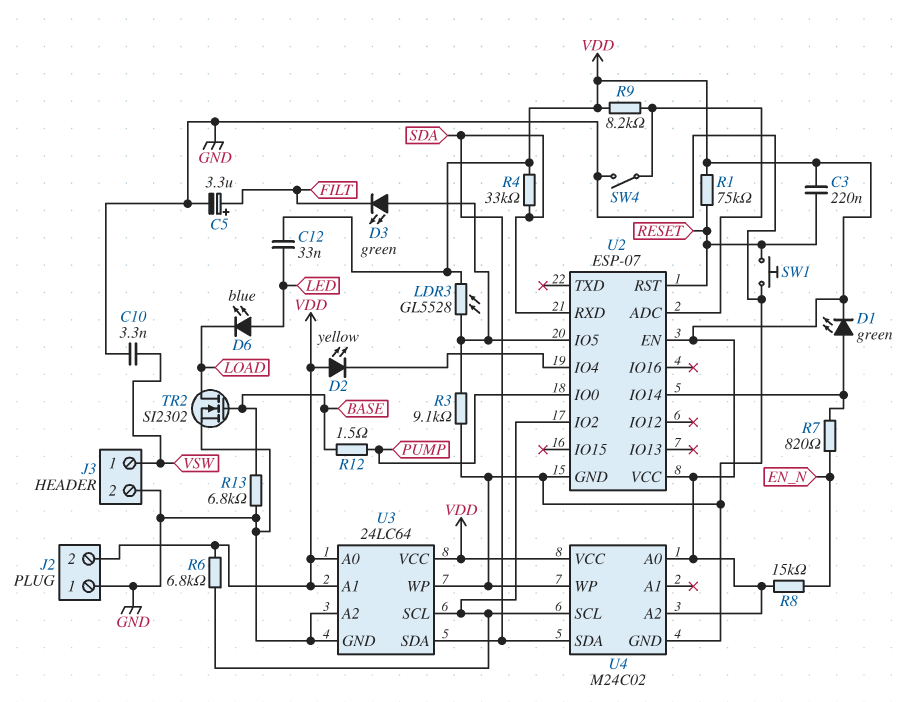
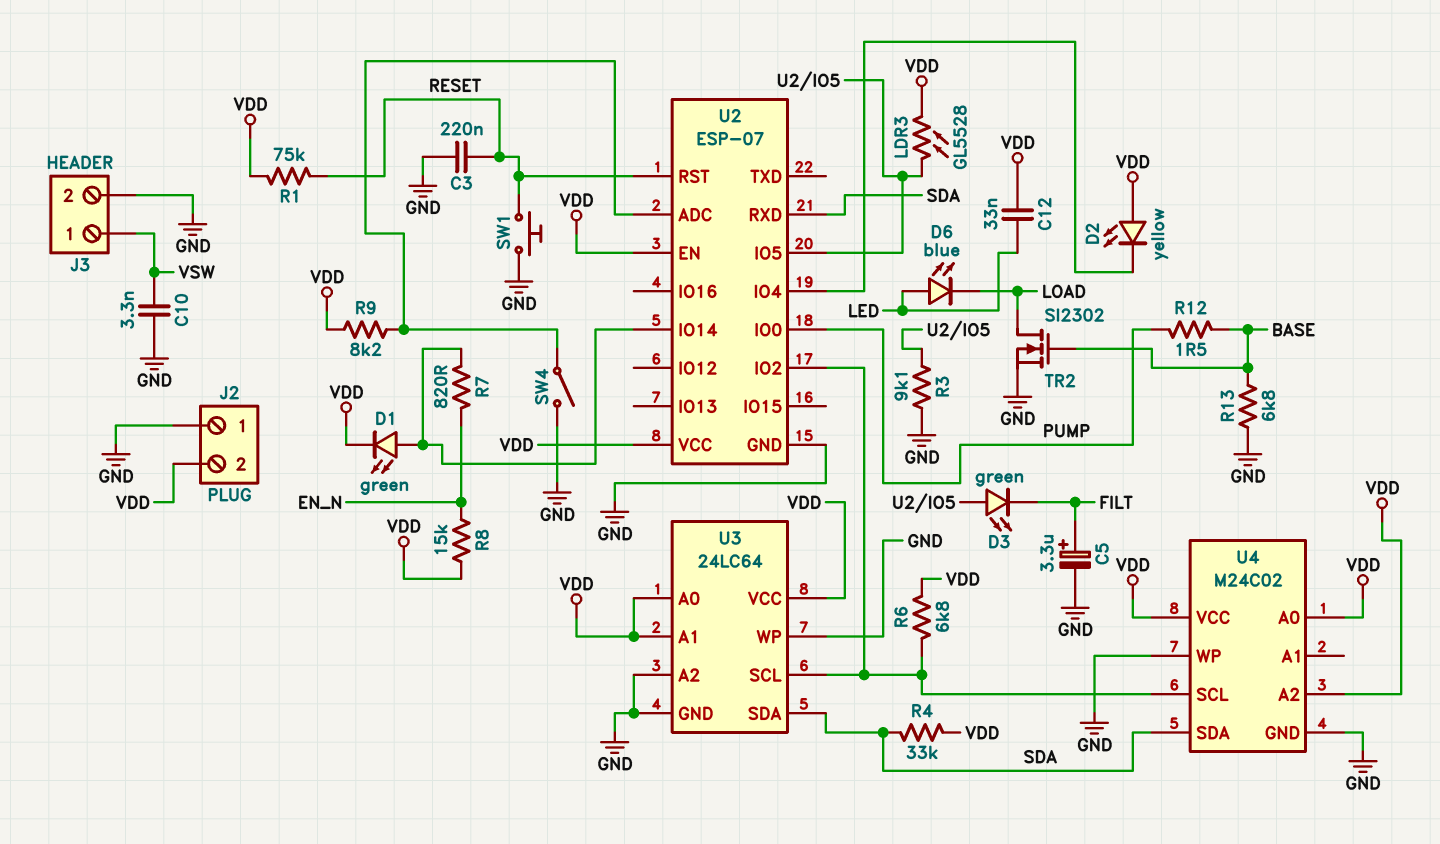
C3: 220nF (RESET, VDD) -> 220nF (GND, RESET)

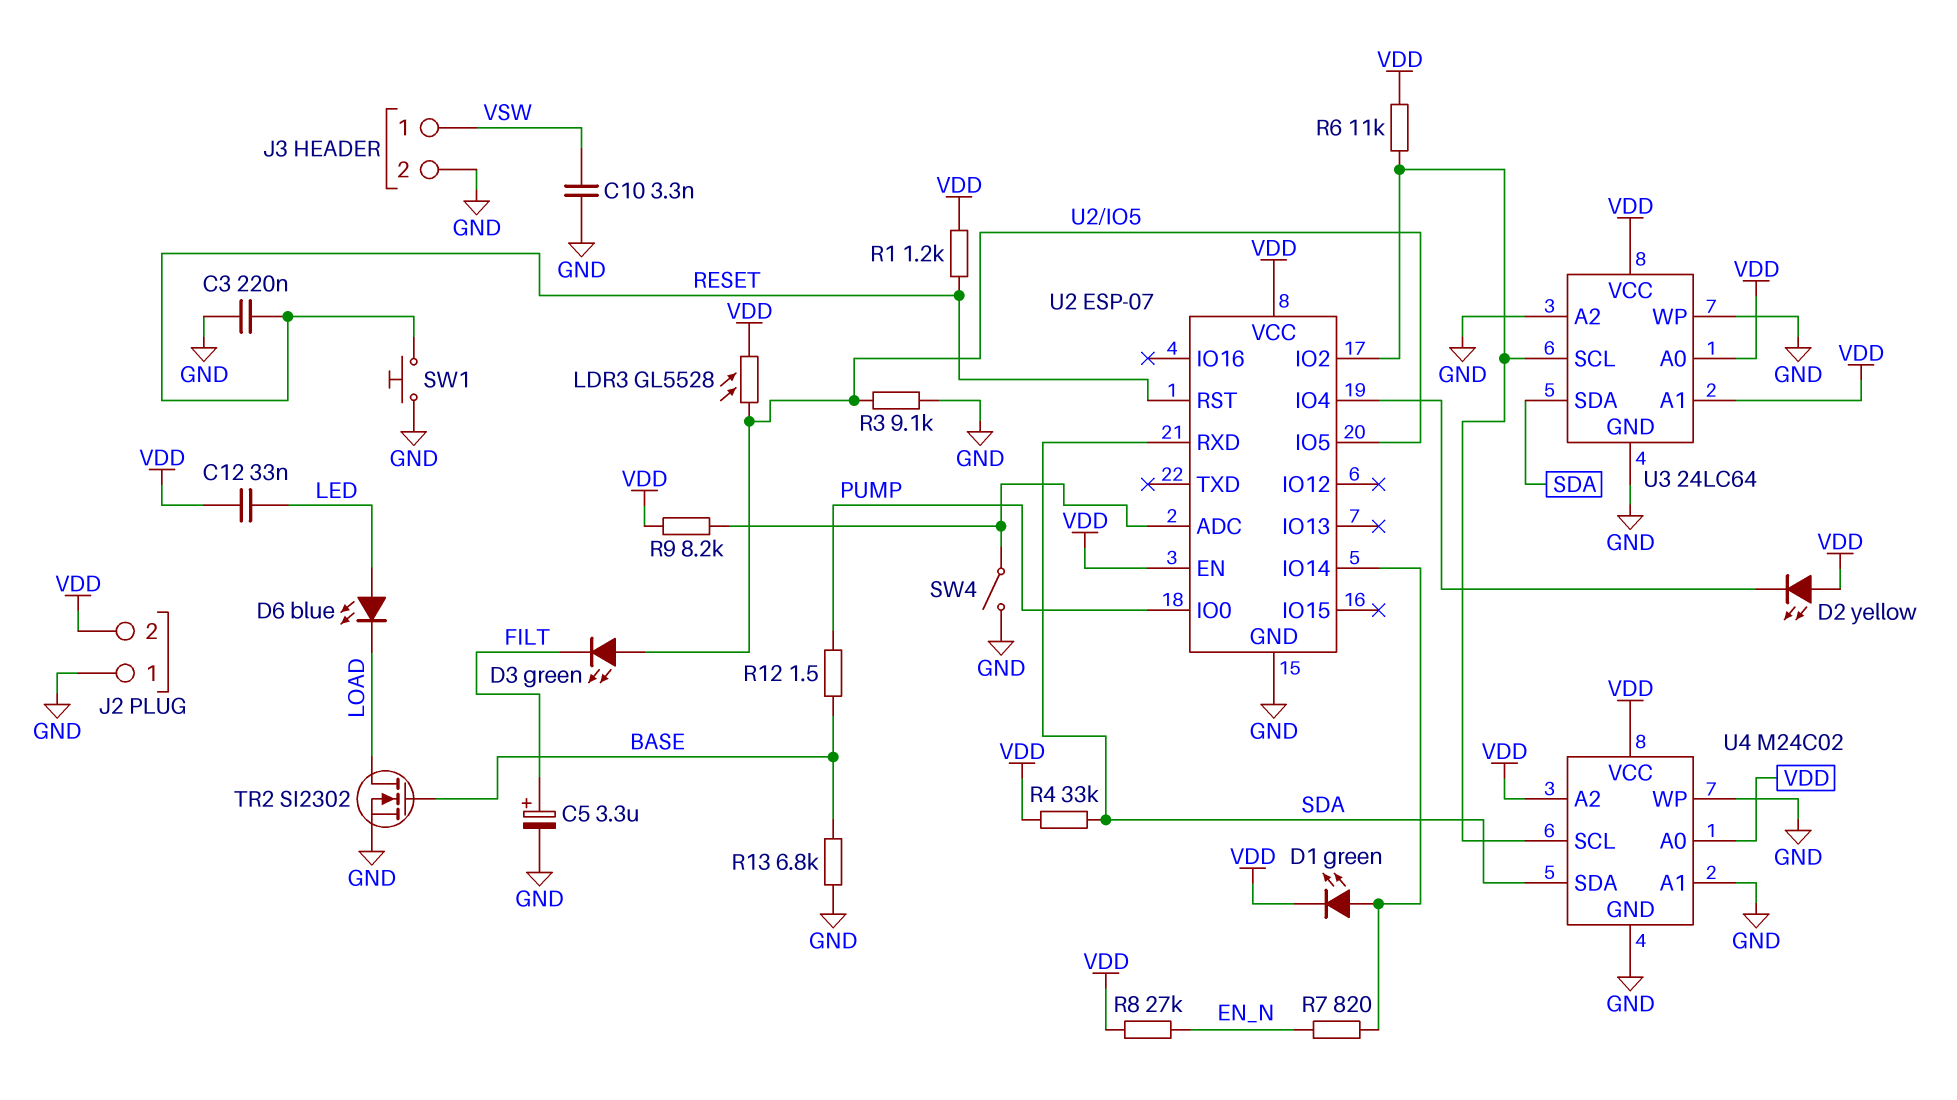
R1: 75k (RESET, VDD) -> 1.2k (RESET, VDD)
R6: 6.8k (U2/IO2, VDD) -> 11k (U2/IO2, VDD)
R8: 15k (EN_N, VDD) -> 27k (EN_N, VDD)
U4 pin A1: none -> GND

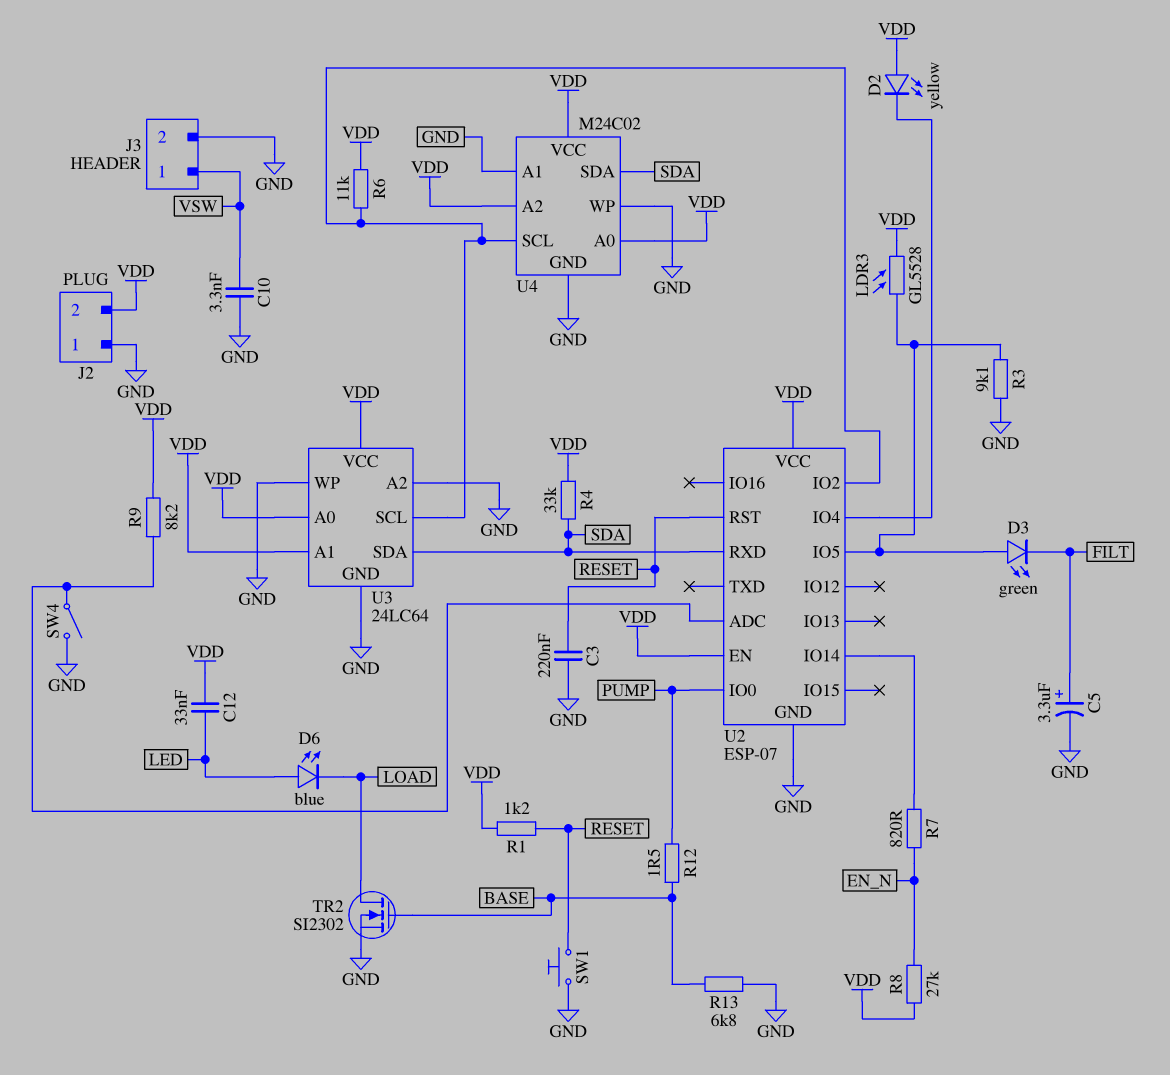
D1: LED green (A U2/IO14, K VDD) -> none

